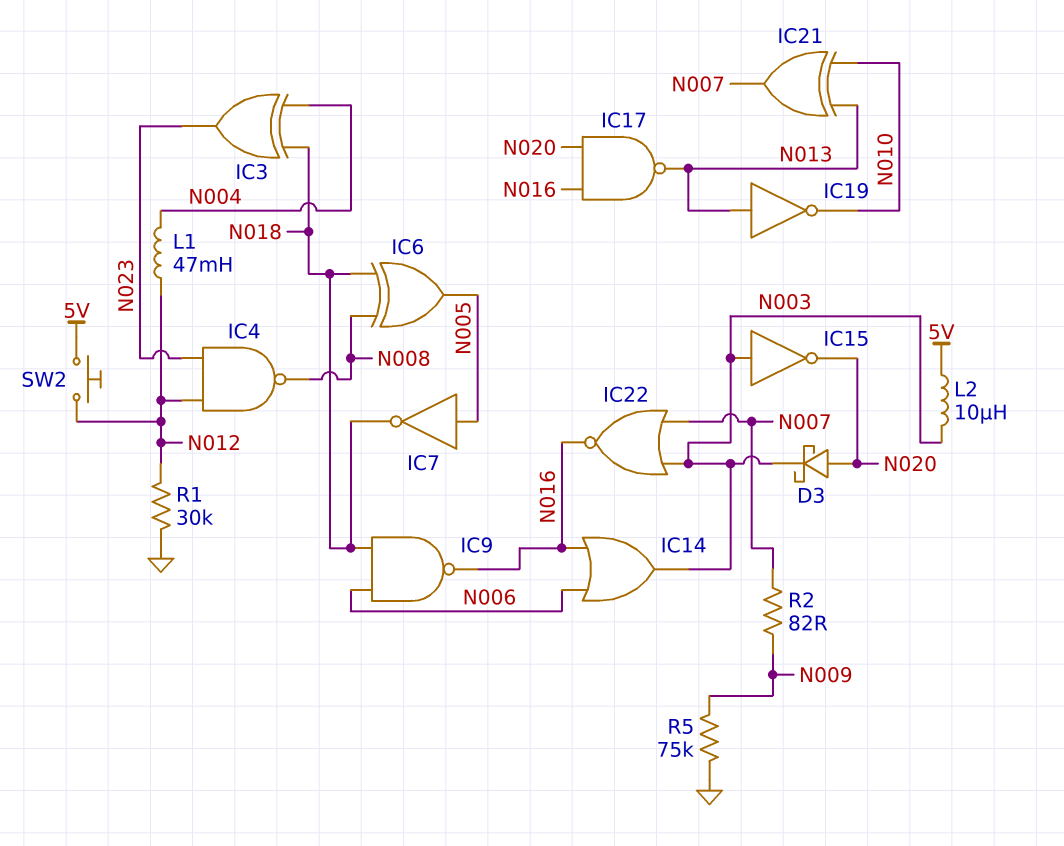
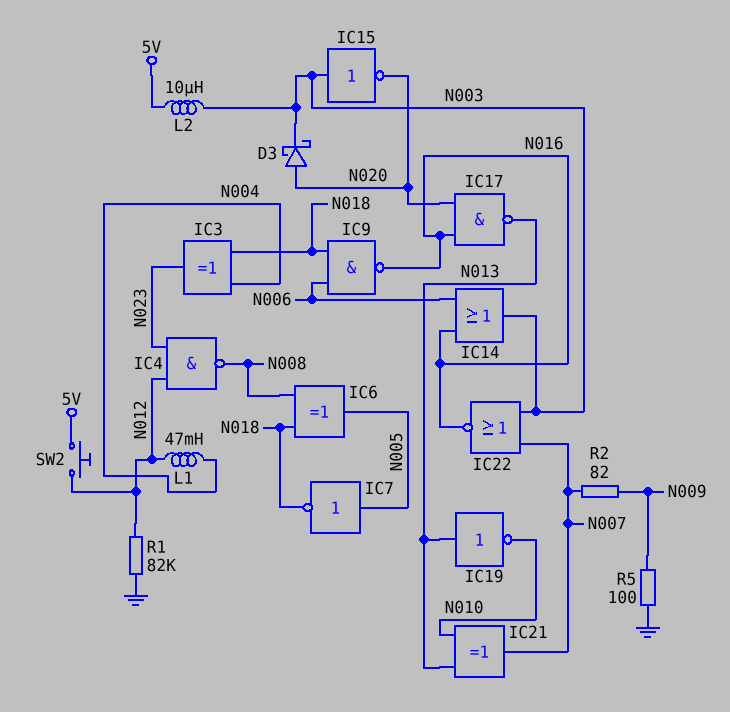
R1: 30k (GND, N012) -> 82k (GND, N012)
R5: 75k (GND, N009) -> 100 (GND, N009)

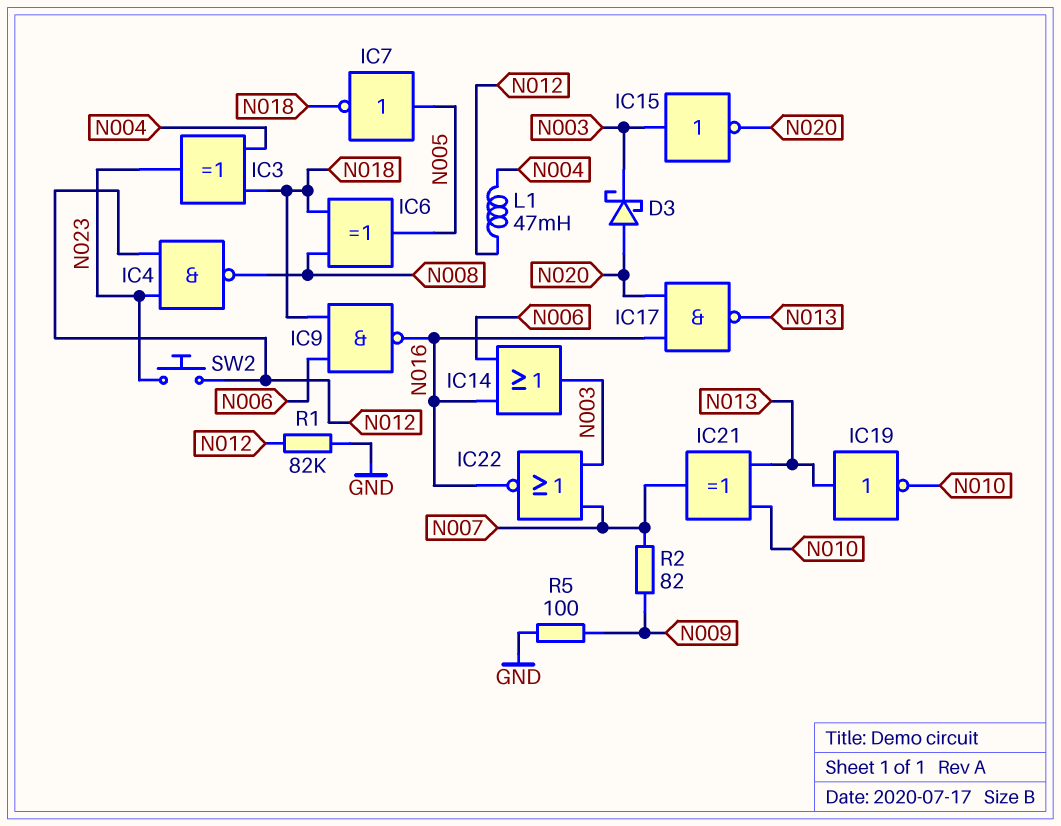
L2: 10uH (5V, N003) -> none
SW2: button (5V, N012) -> button (N012, N023)

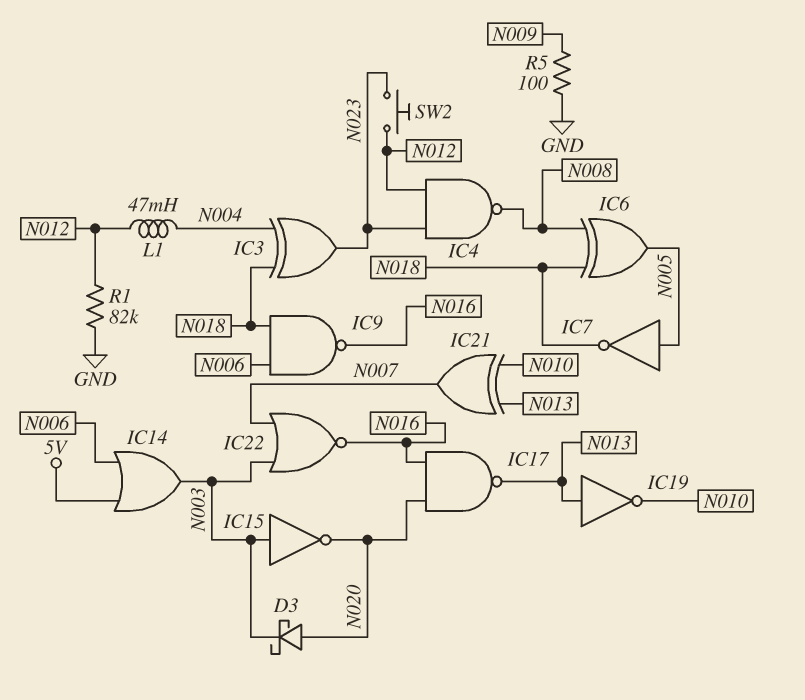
IC14: OR (in N006, in N016, out N003) -> OR (in 5V, in N006, out N003)
R2: 82 (N007, N009) -> none

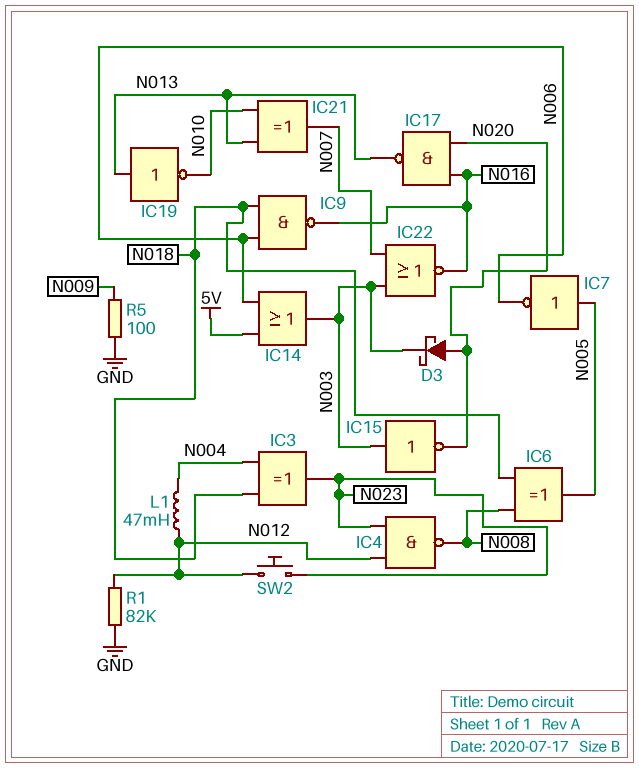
IC7: NOT (in N005, out N018) -> NOT (in N005, out N006)

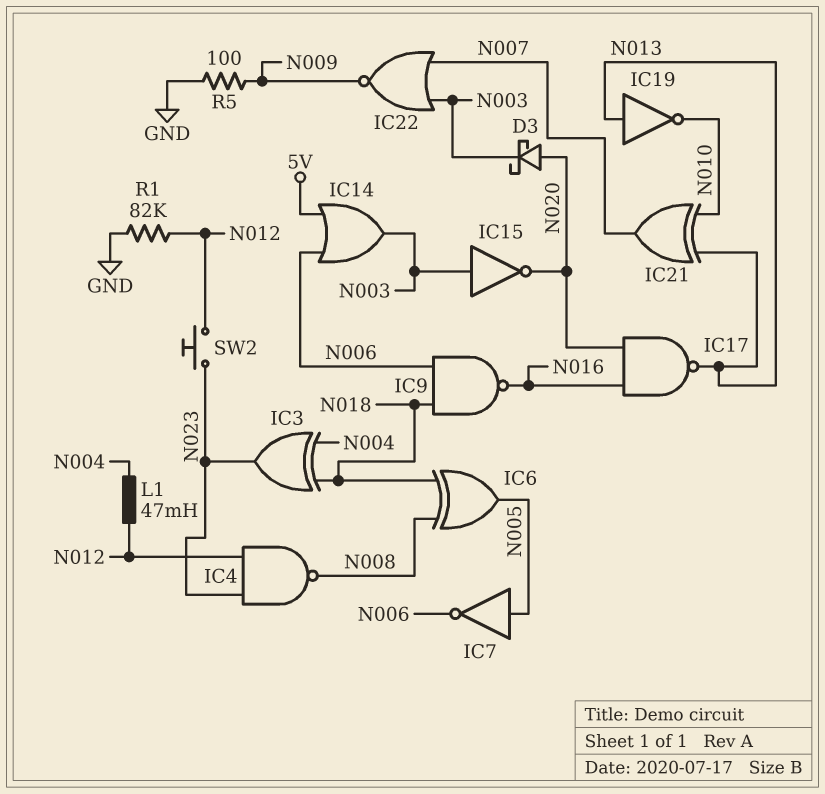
IC22: NOR (in N003, in N007, out N016) -> NOR (in N003, in N007, out N009)

